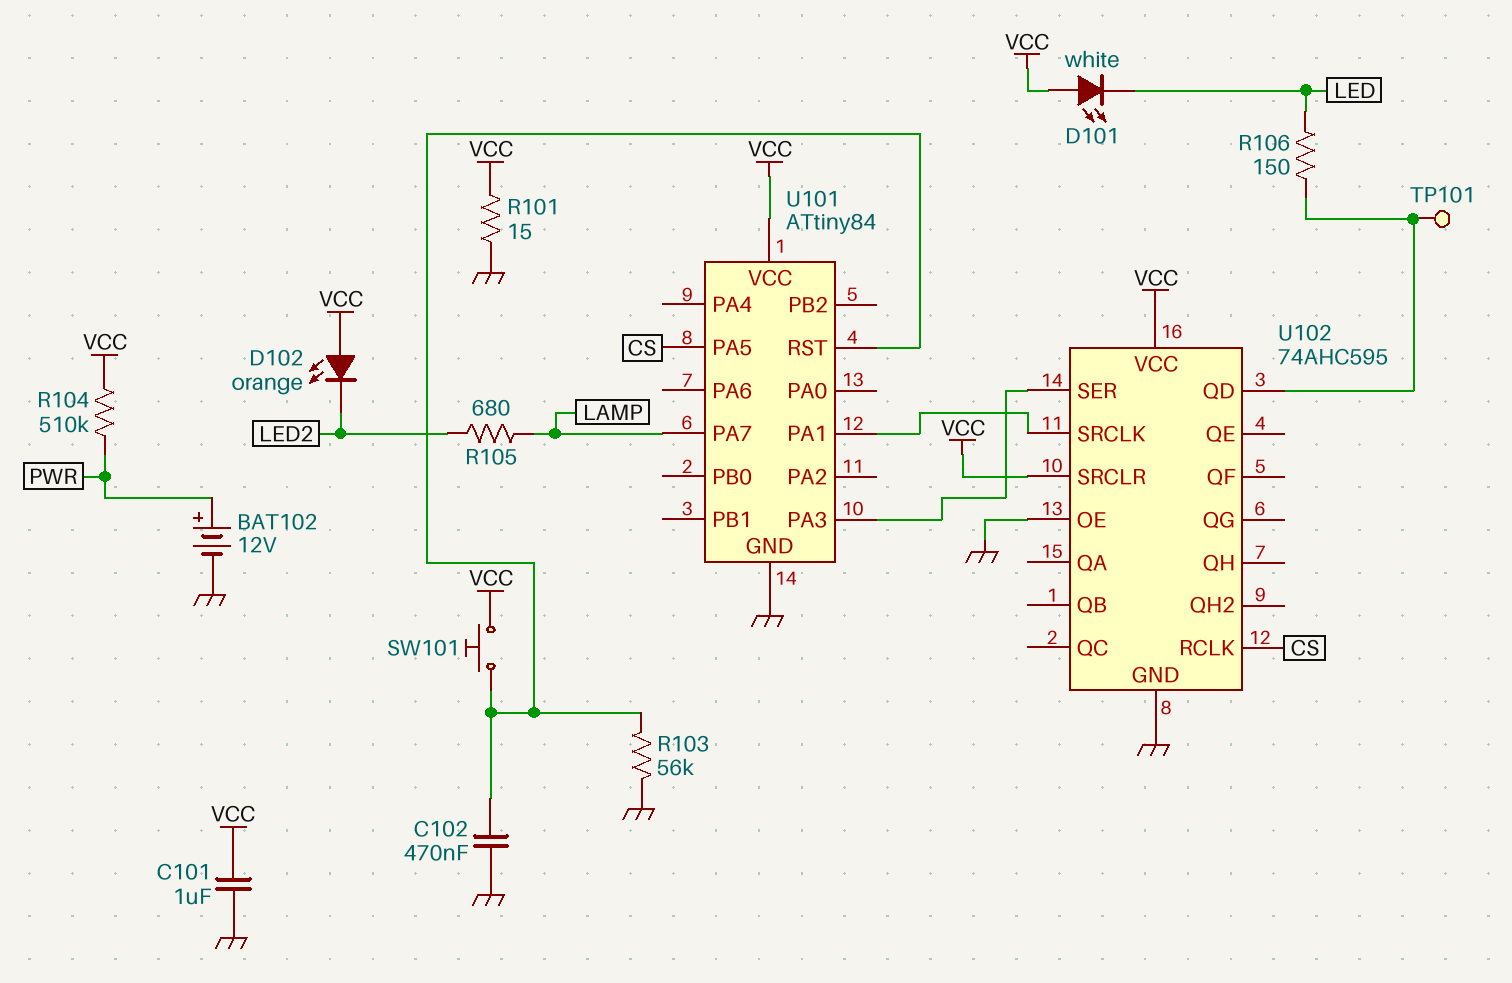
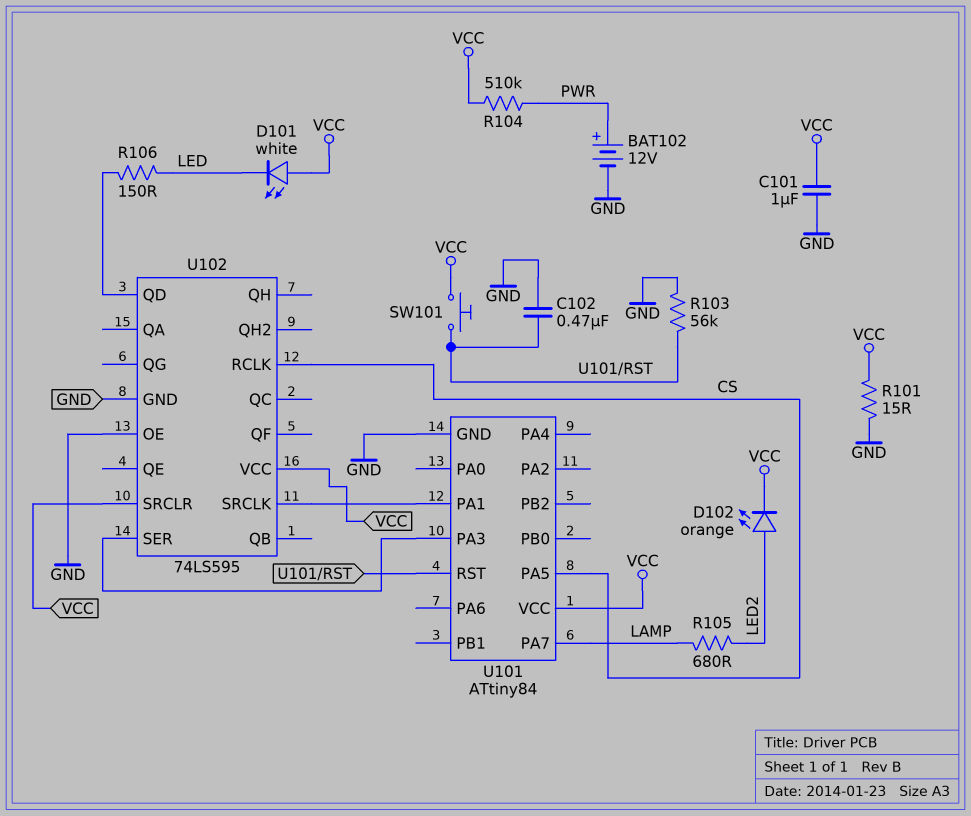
D102: LED orange (A VCC, K LED2) -> LED orange (A LED2, K VCC)
TP101: test point (U102/QD) -> none
U102: 74AHC595 -> 74LS595

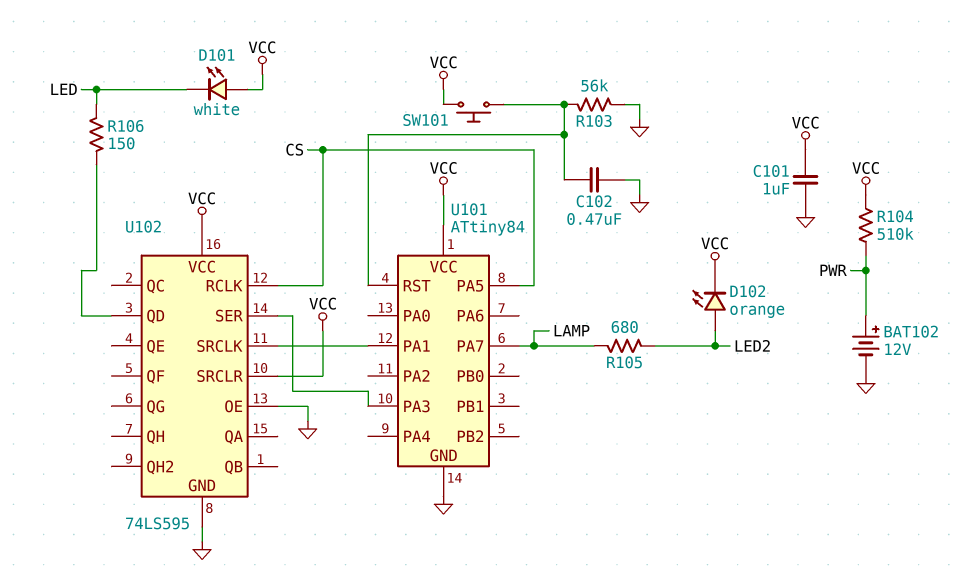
R101: 15 (GND, VCC) -> none

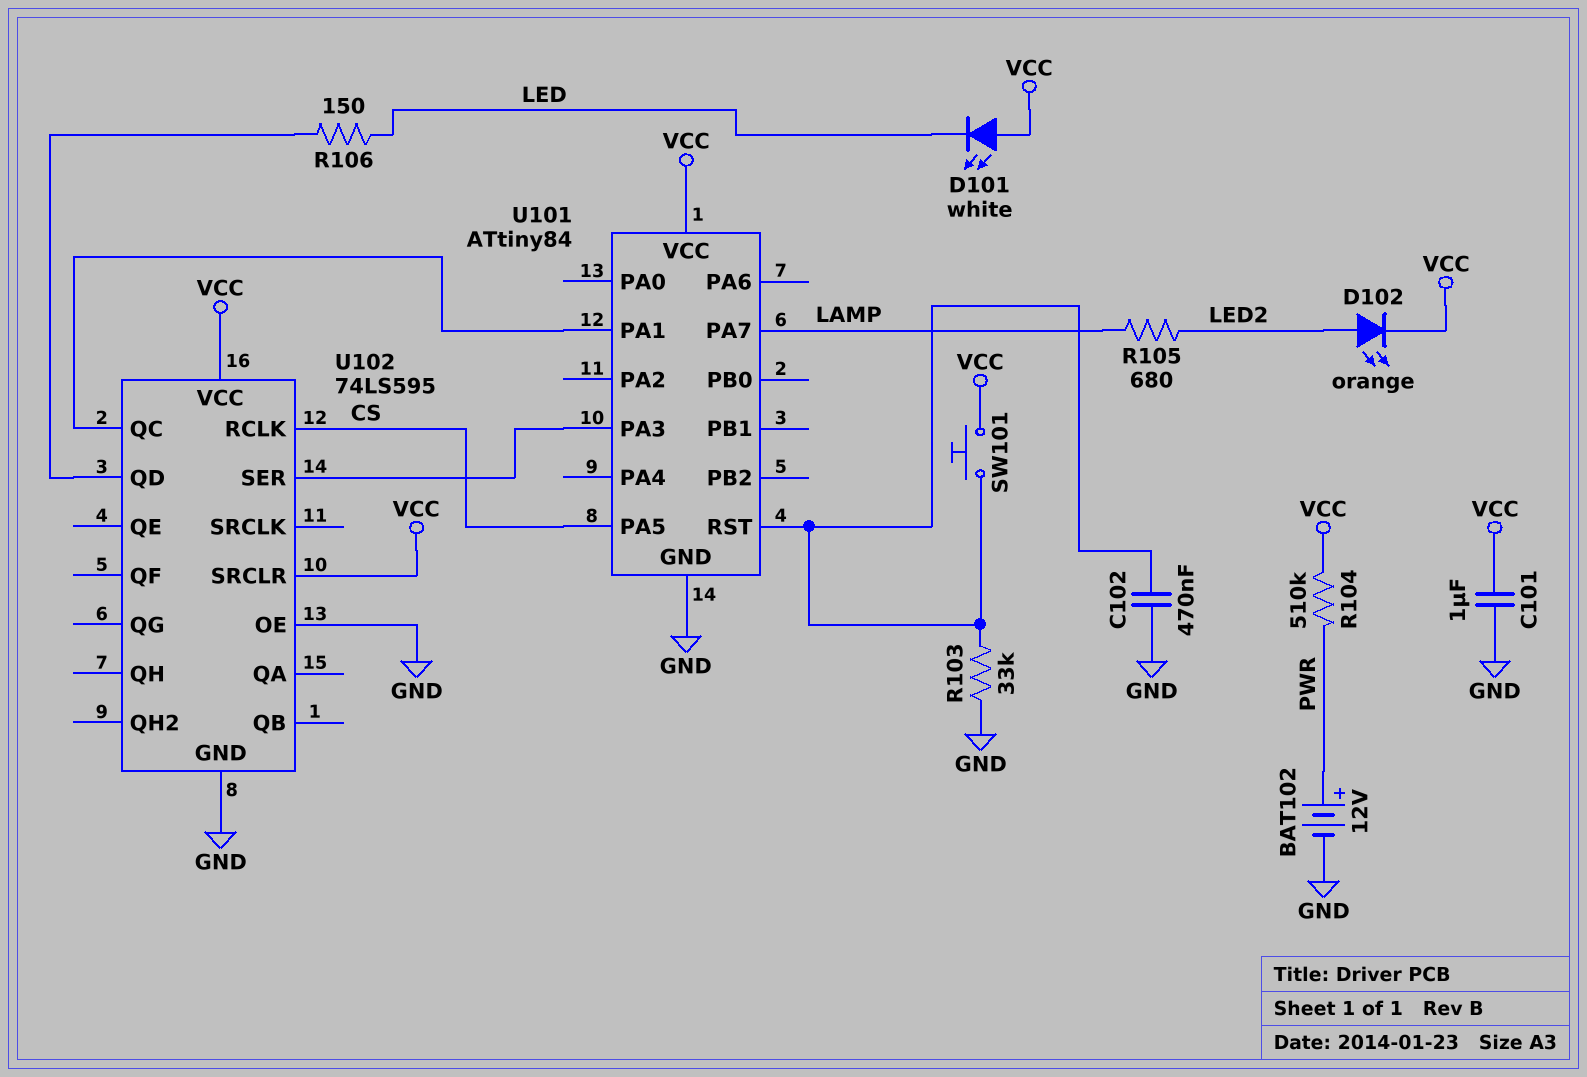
R103: 56k (GND, U101/RST) -> 33k (GND, U101/RST)
U102 pin QC: none -> U101/PA1
U102 pin SRCLK: U101/PA1 -> none

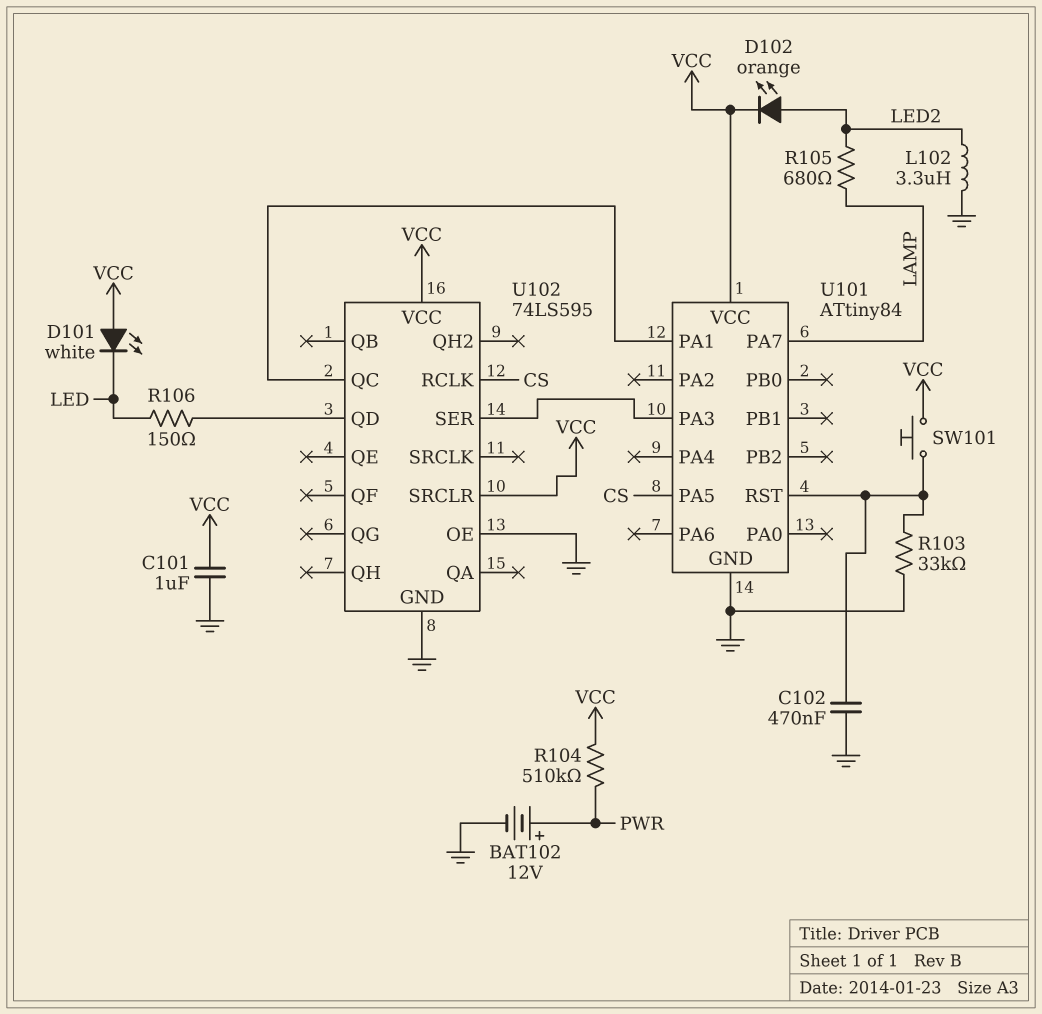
L102: none -> 3.3uH (GND, LED2)

